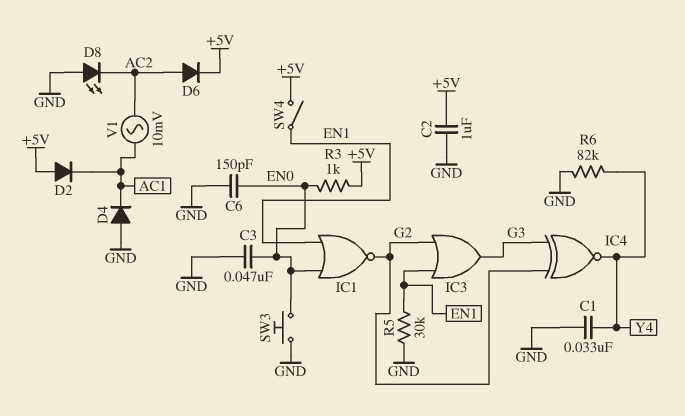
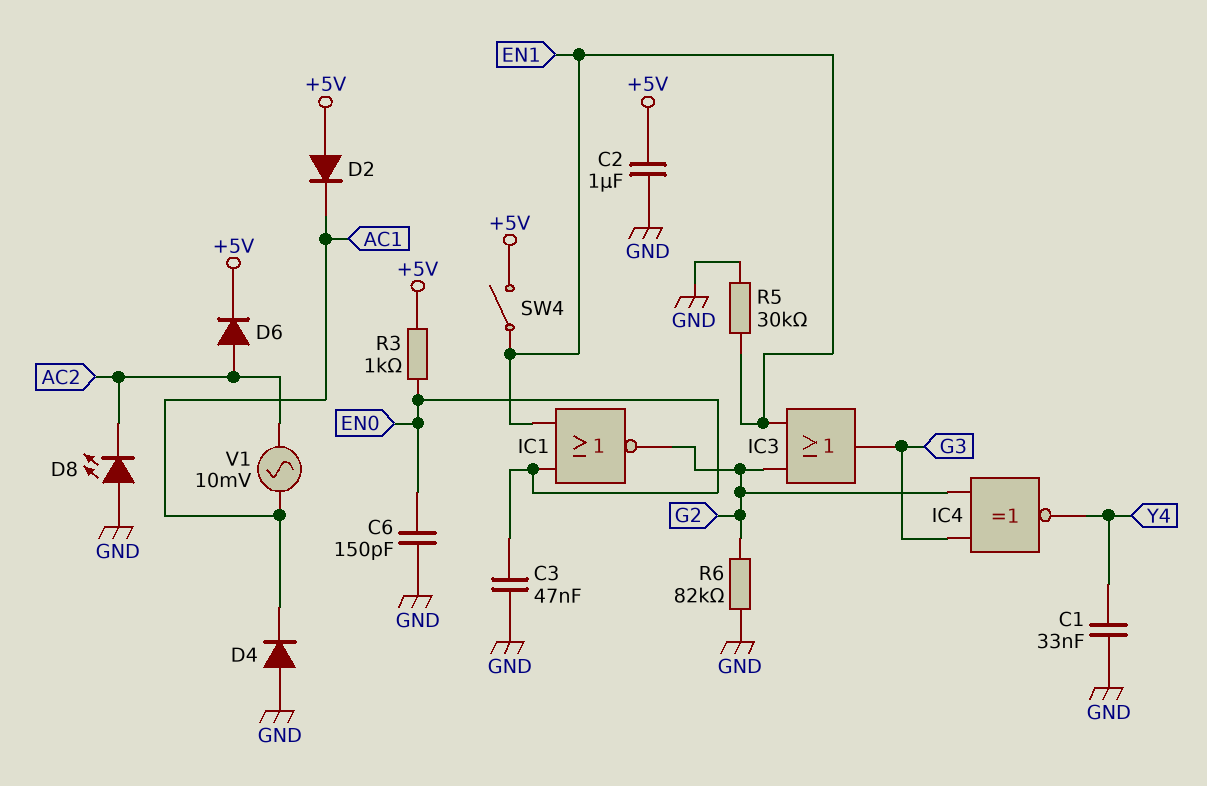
R6: 82k (GND, Y4) -> 82k (G2, GND)
SW3: button (EN0, GND) -> none

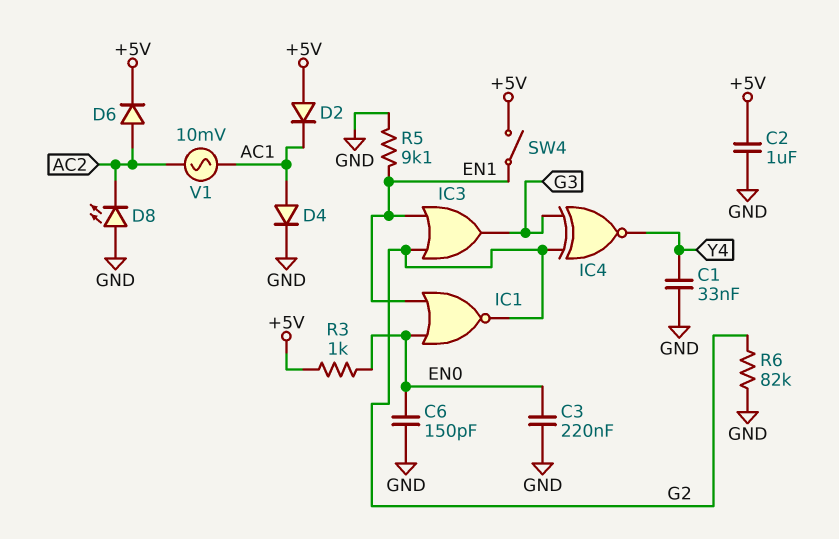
C3: 47nF (EN0, GND) -> 220nF (EN0, GND)
D4: diode (A GND, K AC1) -> diode (A AC1, K GND)
R5: 30k (EN1, GND) -> 9.1k (EN1, GND)

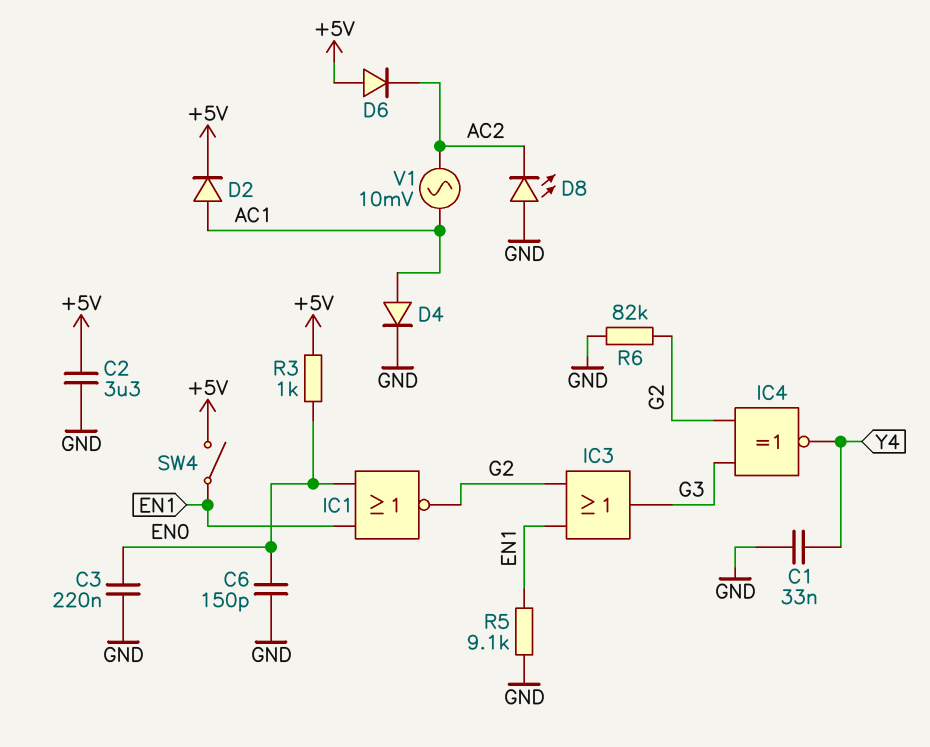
C2: 1uF (+5V, GND) -> 3.3uF (+5V, GND)
D2: diode (A +5V, K AC1) -> diode (A AC1, K +5V)
D6: diode (A AC2, K +5V) -> diode (A +5V, K AC2)

